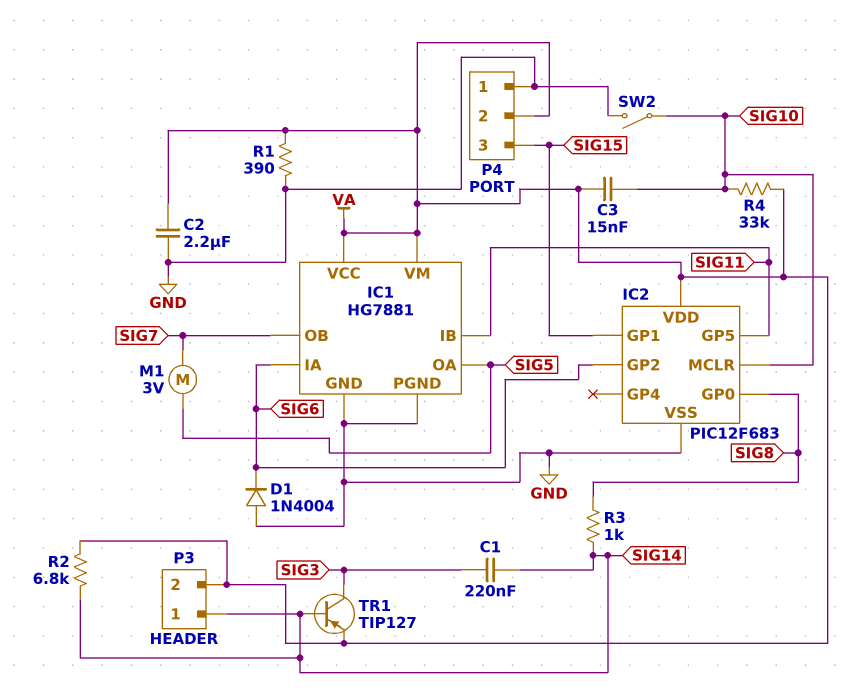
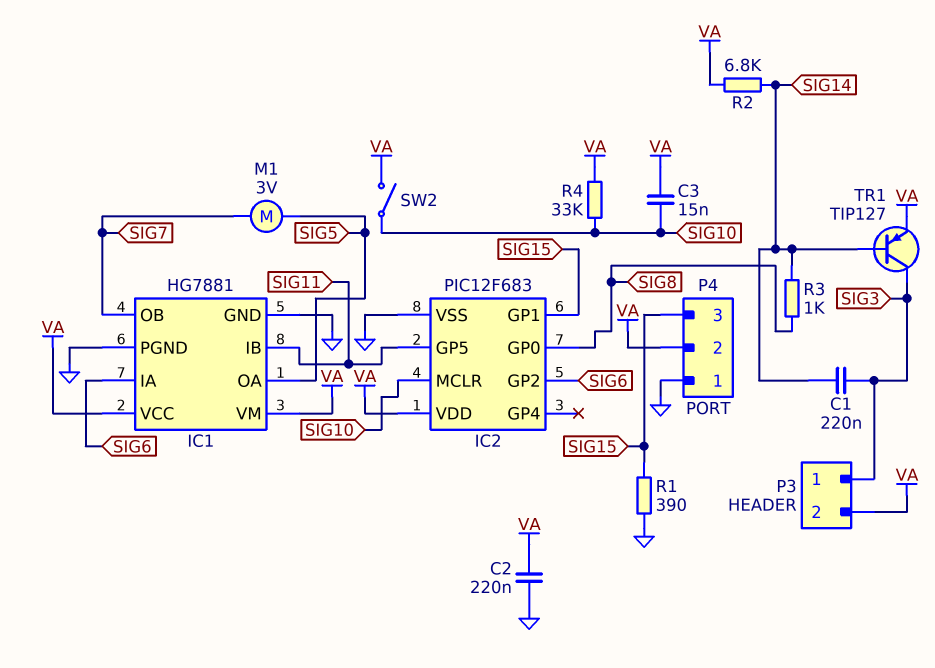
C2: 2.2uF (GND, VA) -> 220nF (GND, VA)
D1: diode 1N4004 (A GND, K SIG6) -> none
P3 pin 1: SIG14 -> SIG3
R1: 390 (GND, VA) -> 390 (GND, SIG15)
SW2: switch (GND, SIG10) -> switch (SIG10, VA)

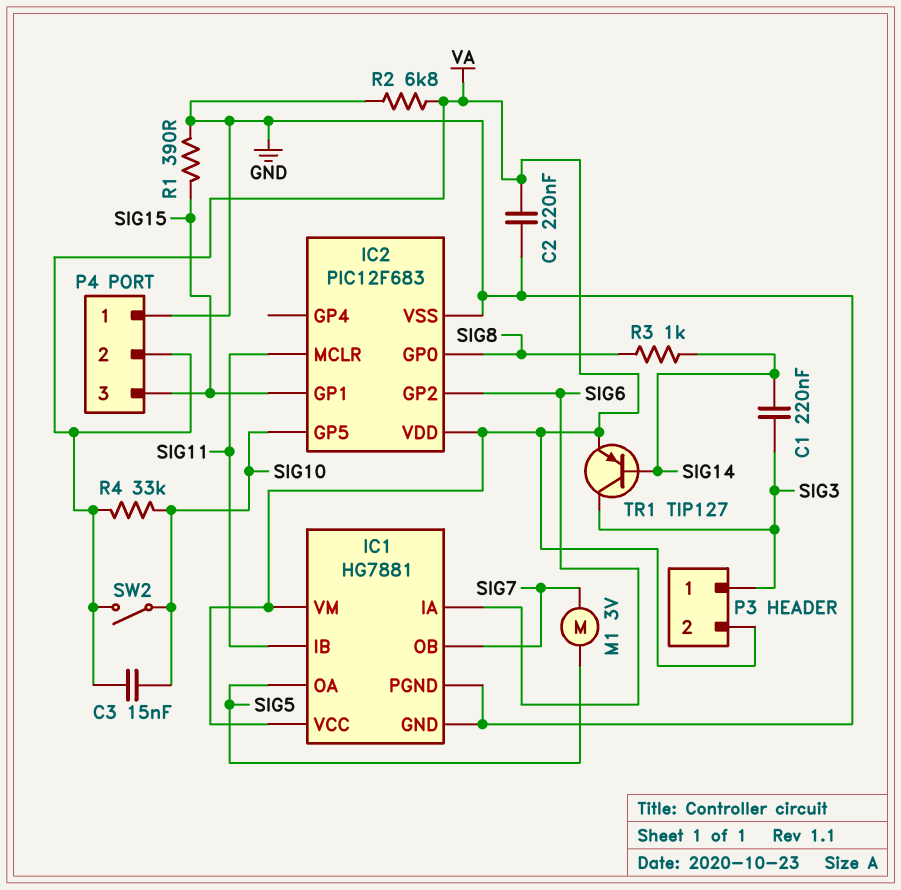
IC2 pin GP5: SIG11 -> SIG10
IC2 pin MCLR: SIG10 -> SIG11
R2: 6.8k (SIG14, VA) -> 6.8k (GND, VA)

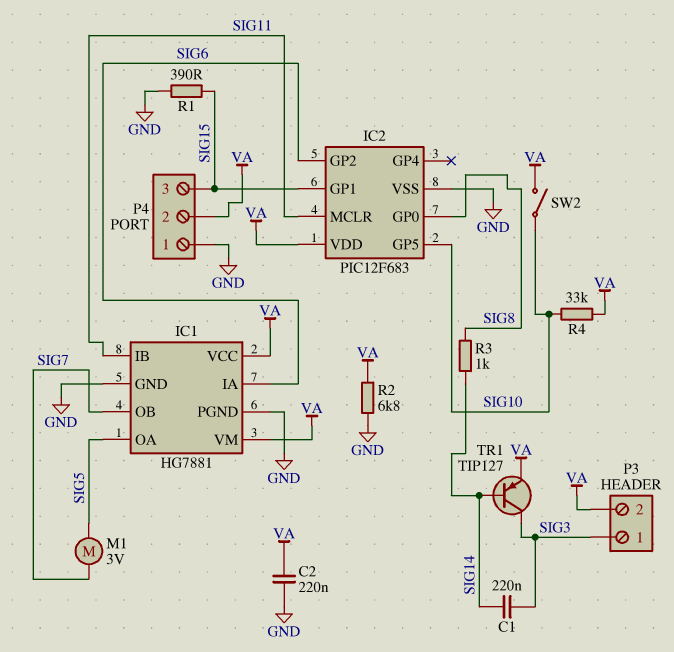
C3: 15nF (SIG10, VA) -> none

